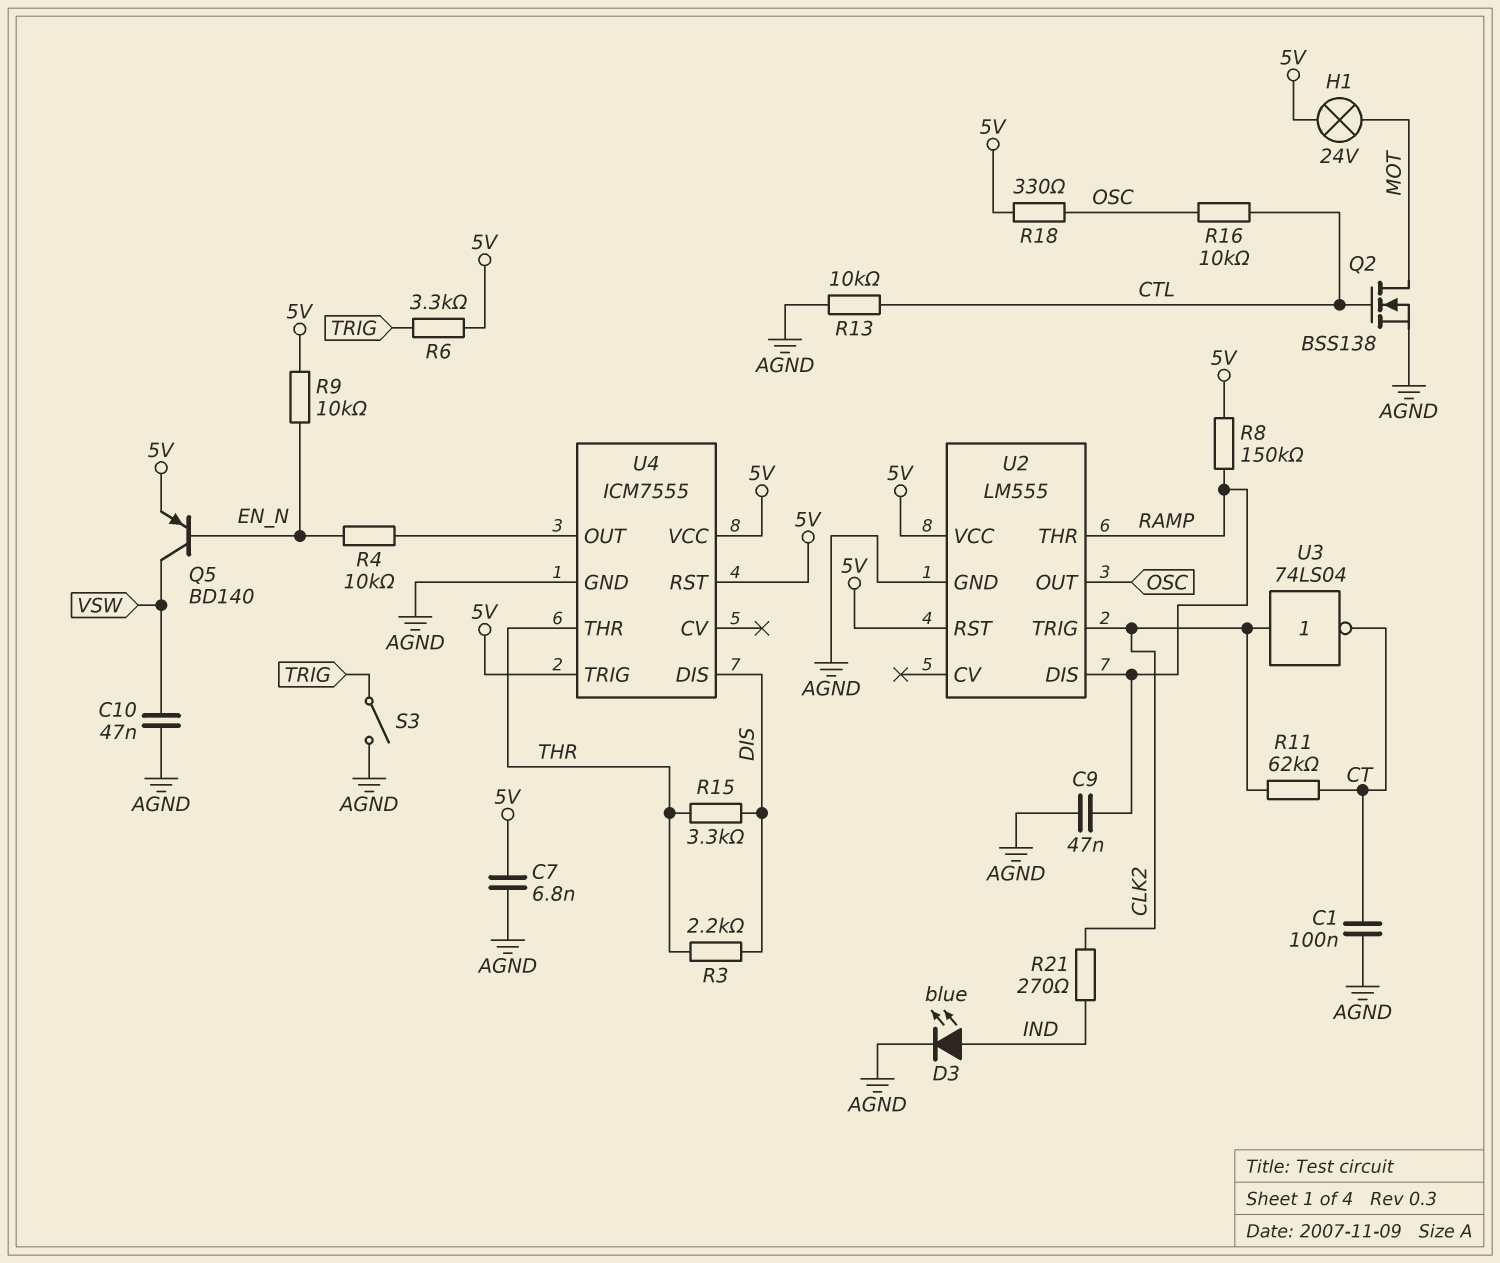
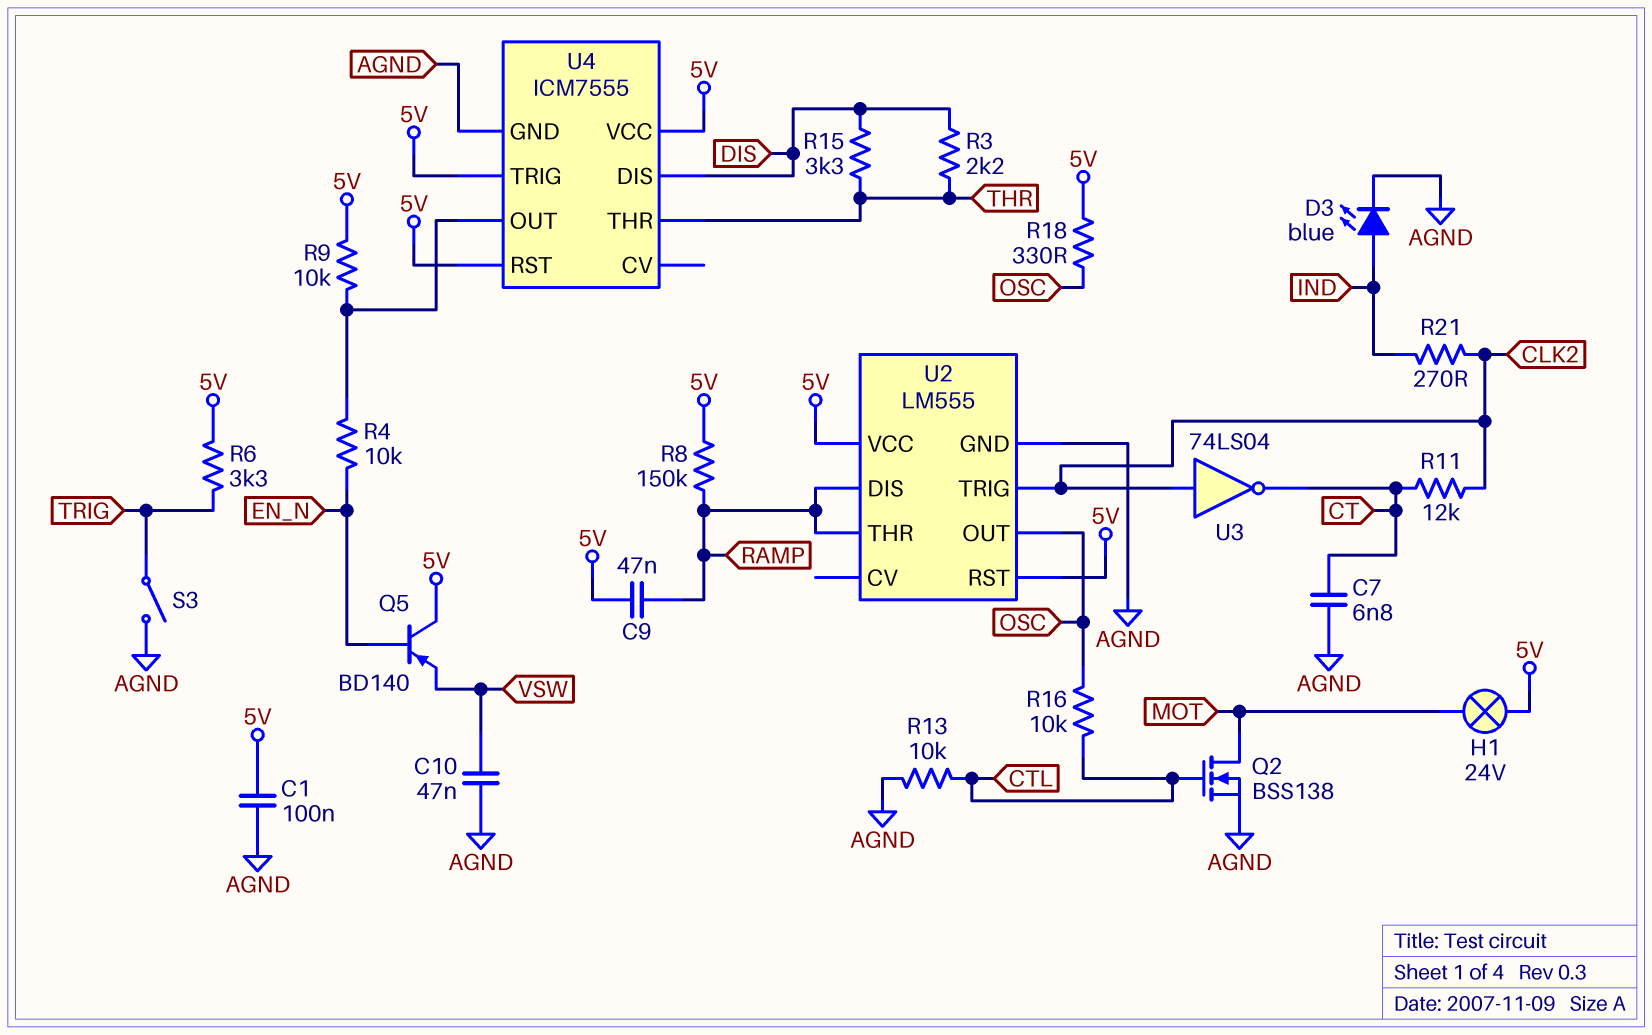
C1: 100nF (AGND, CT) -> 100nF (5V, AGND)
C7: 6.8nF (5V, AGND) -> 6.8nF (AGND, CT)
C9: 47nF (AGND, RAMP) -> 47nF (5V, RAMP)
Q5: PNP BD140 (B EN_N, C VSW, E 5V) -> PNP BD140 (B EN_N, C 5V, E VSW)
R9: 10k (5V, EN_N) -> 10k (5V, U4/OUT)
R11: 62k (CLK2, CT) -> 12k (CLK2, CT)

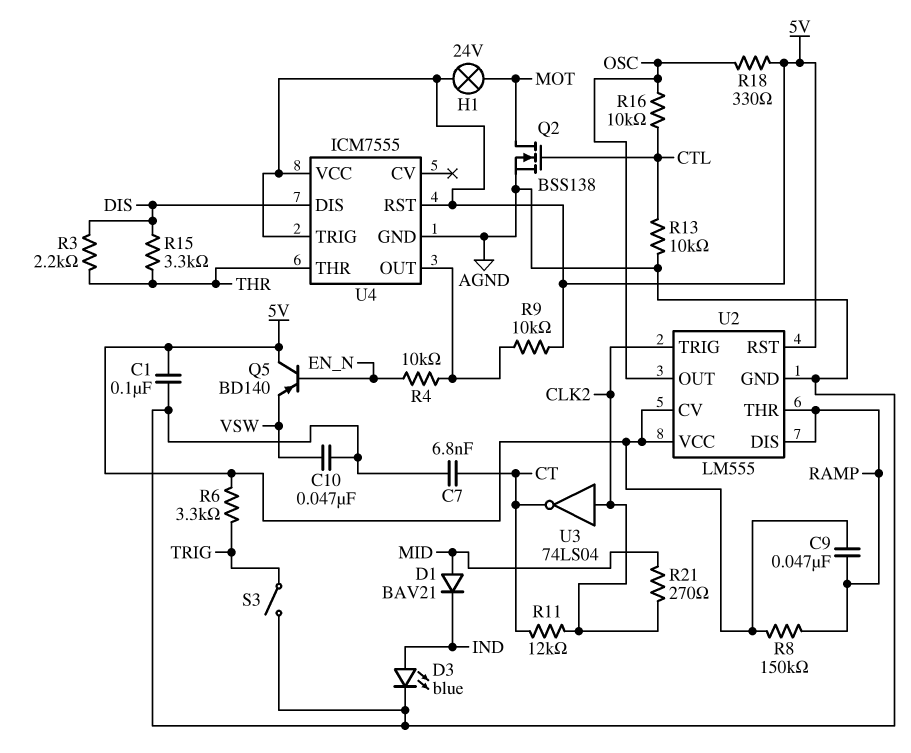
D1: none -> diode BAV21 (A MID, K IND)
R21: 270 (CLK2, IND) -> 270 (CLK2, MID)
U2 pin CV: none -> 5V

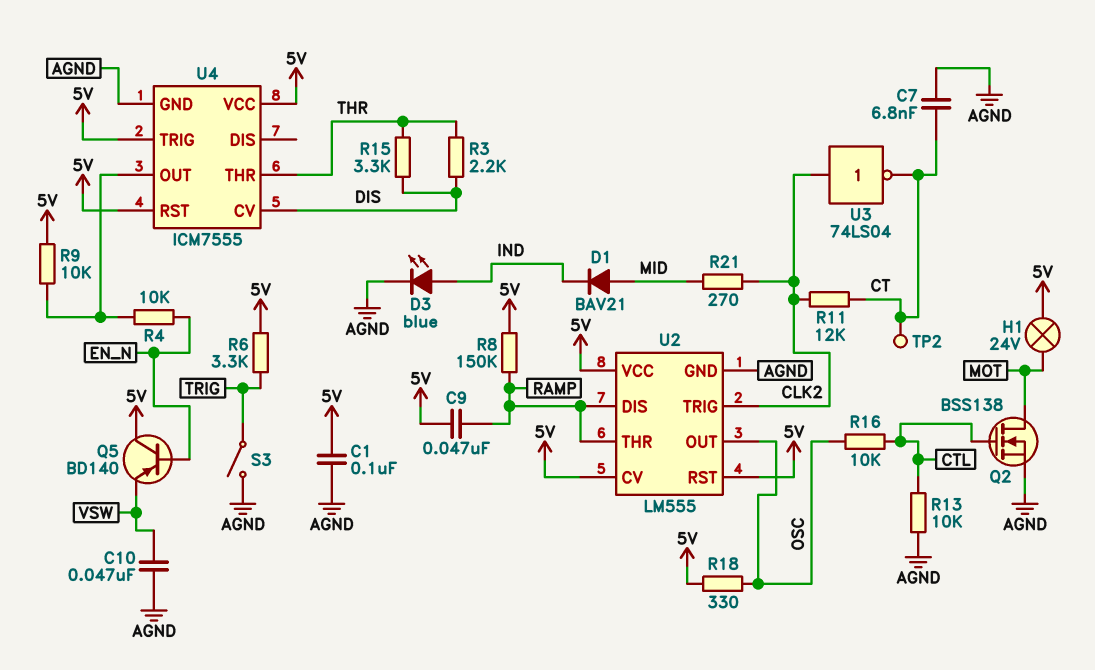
TP2: none -> test point (CT)
U4 pin CV: none -> DIS
U4 pin DIS: DIS -> none

